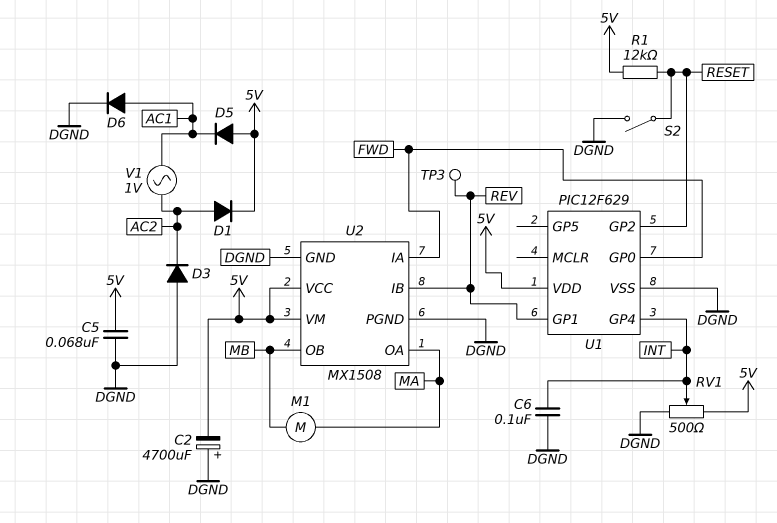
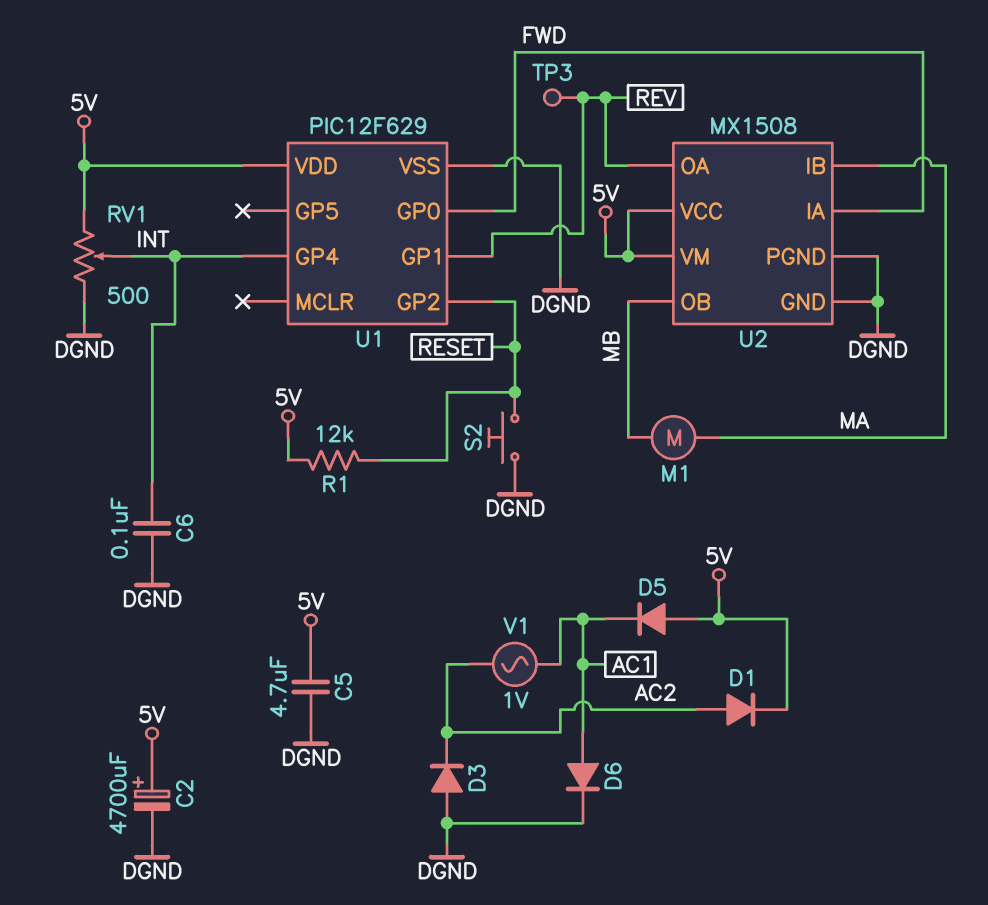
C2: 4700uF (plus DGND, minus 5V) -> 4700uF (plus 5V, minus DGND)
C5: 68nF (5V, DGND) -> 4.7uF (5V, DGND)
S2: switch (DGND, RESET) -> button (DGND, RESET)
U2 pin IB: REV -> MA
U2 pin OA: MA -> REV

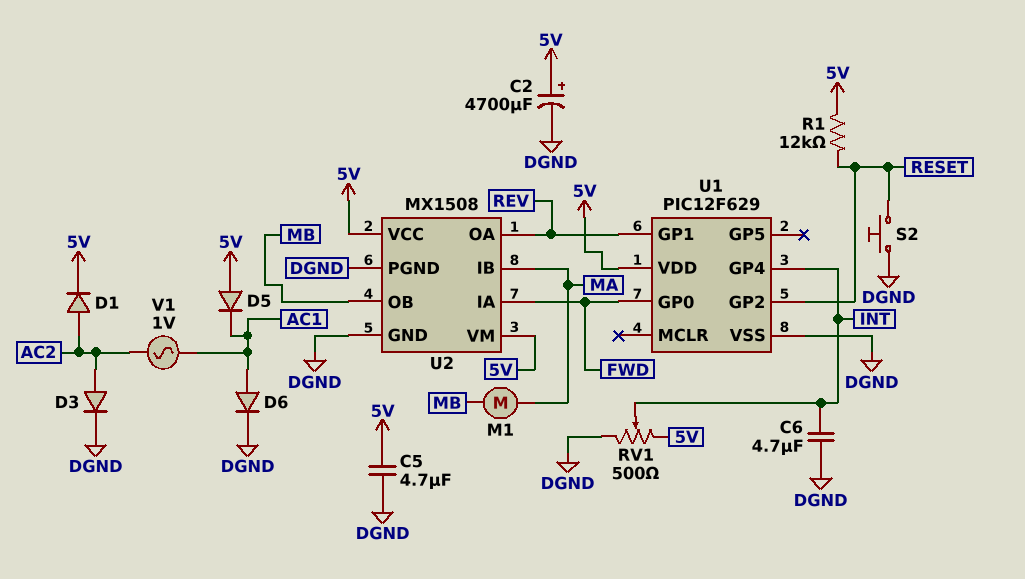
C6: 100nF (DGND, INT) -> 4.7uF (DGND, INT)
D3: diode (A DGND, K AC2) -> diode (A AC2, K DGND)
TP3: test point (REV) -> none

